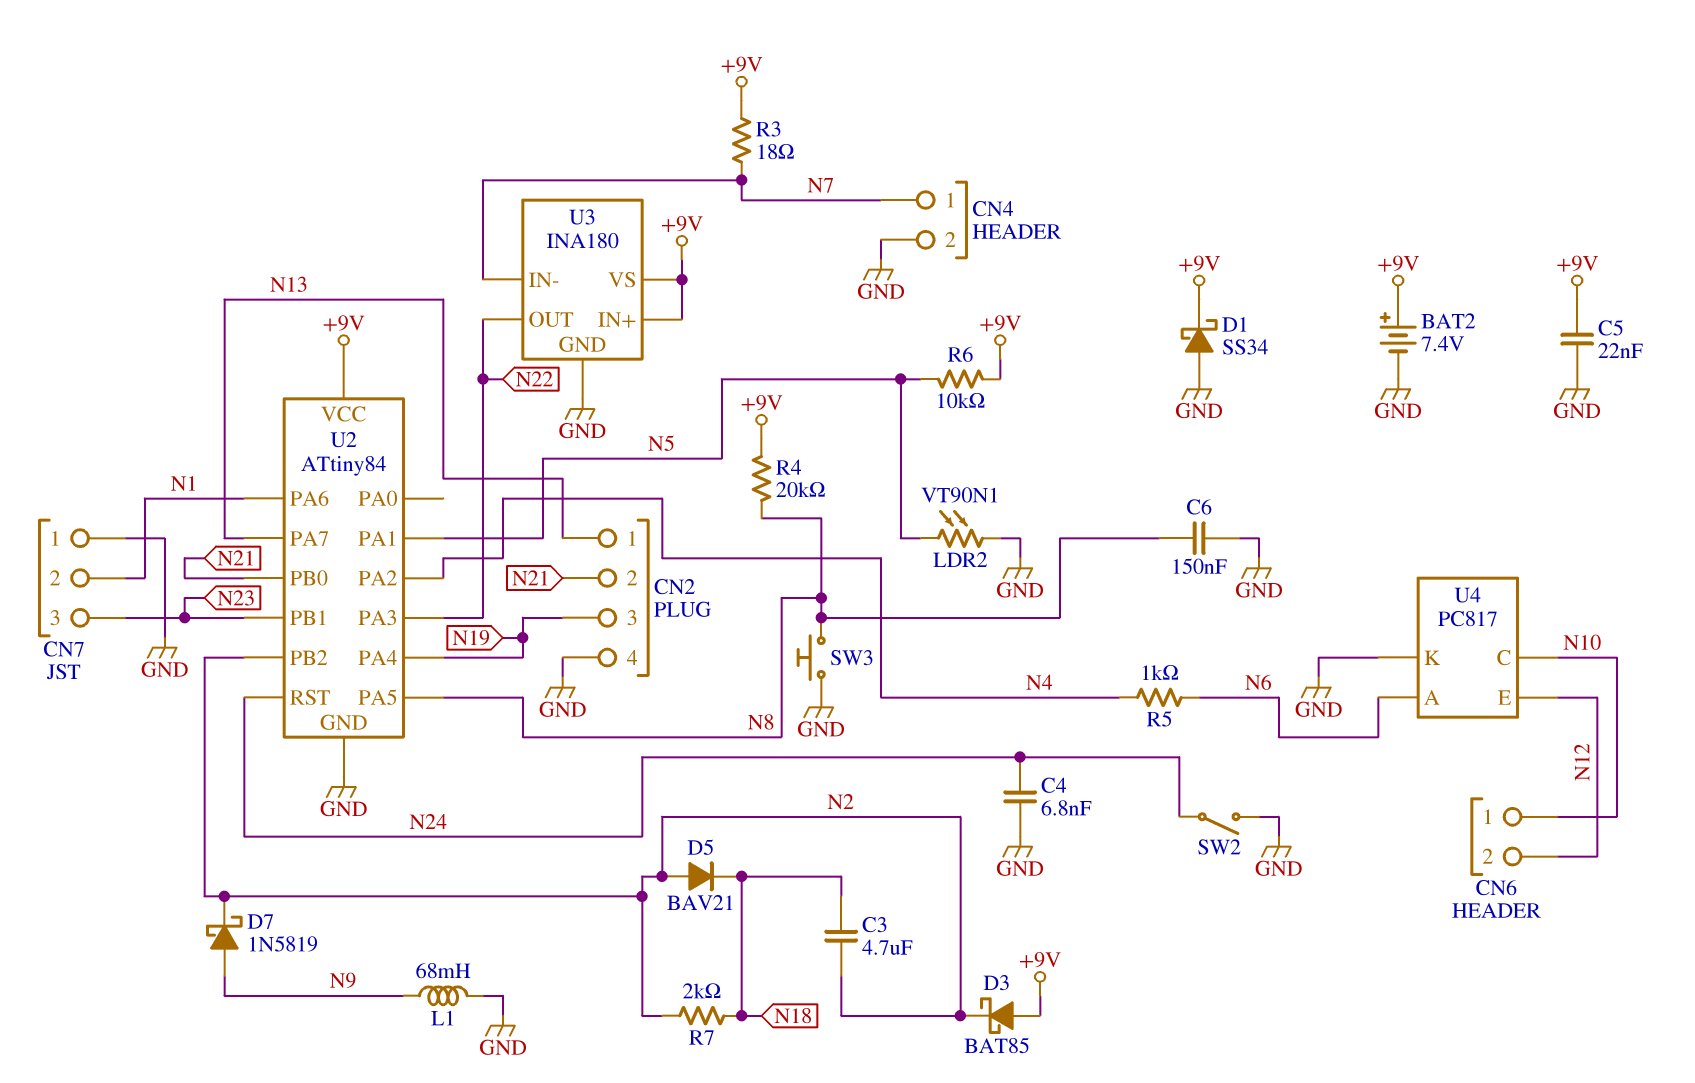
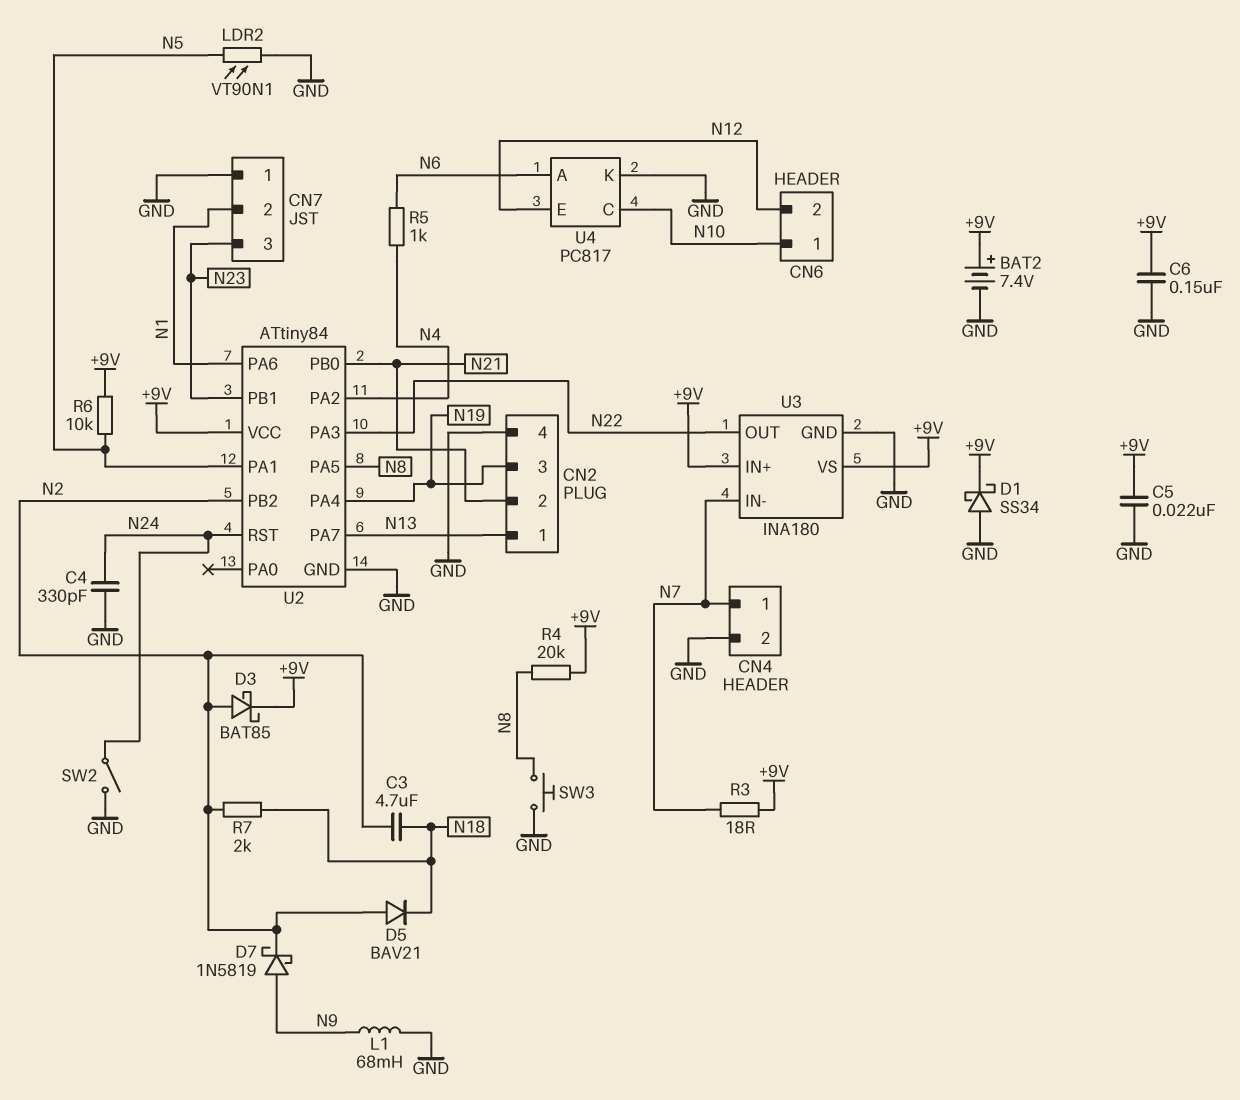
C4: 6.8nF (GND, N24) -> 330pF (GND, N24)
C6: 150nF (GND, N8) -> 150nF (+9V, GND)
D3: schottky BAT85 (A +9V, K N2) -> schottky BAT85 (A N2, K +9V)

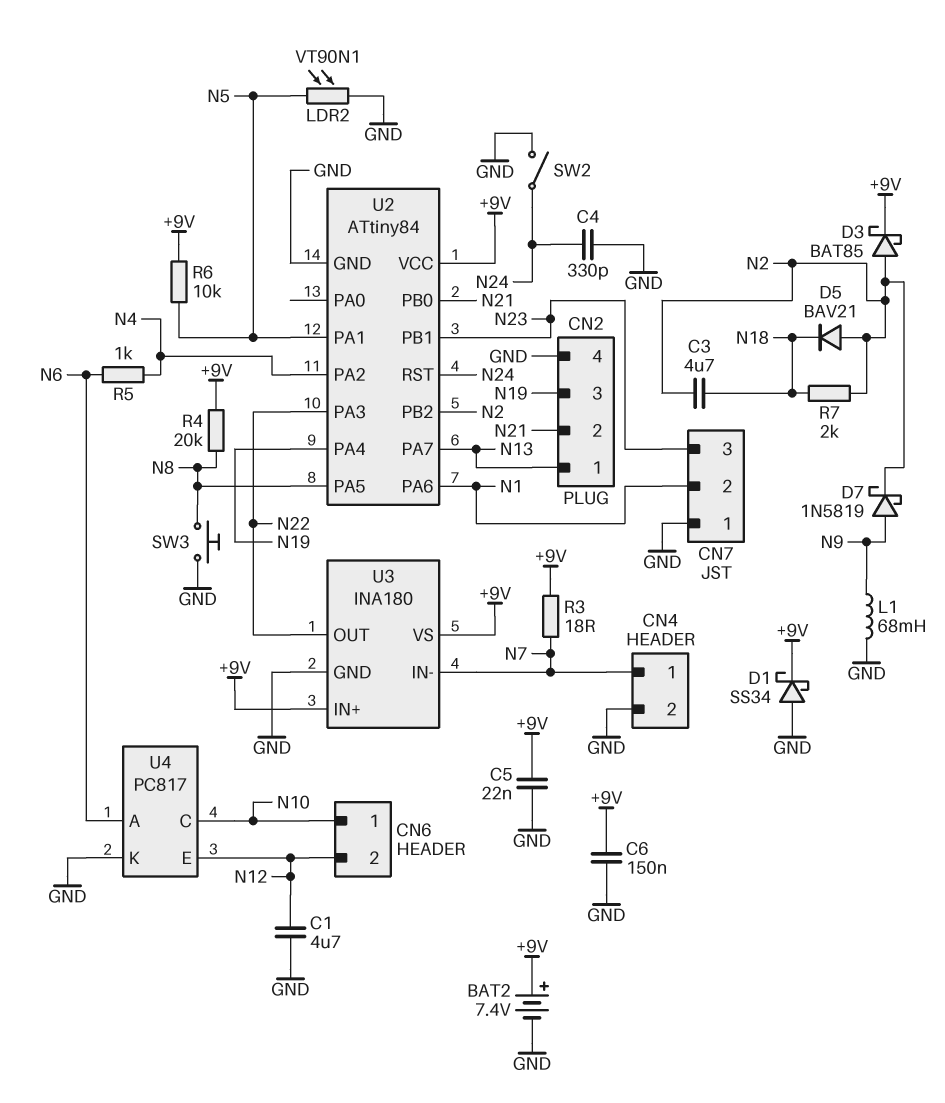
C1: none -> 4.7uF (GND, N12)

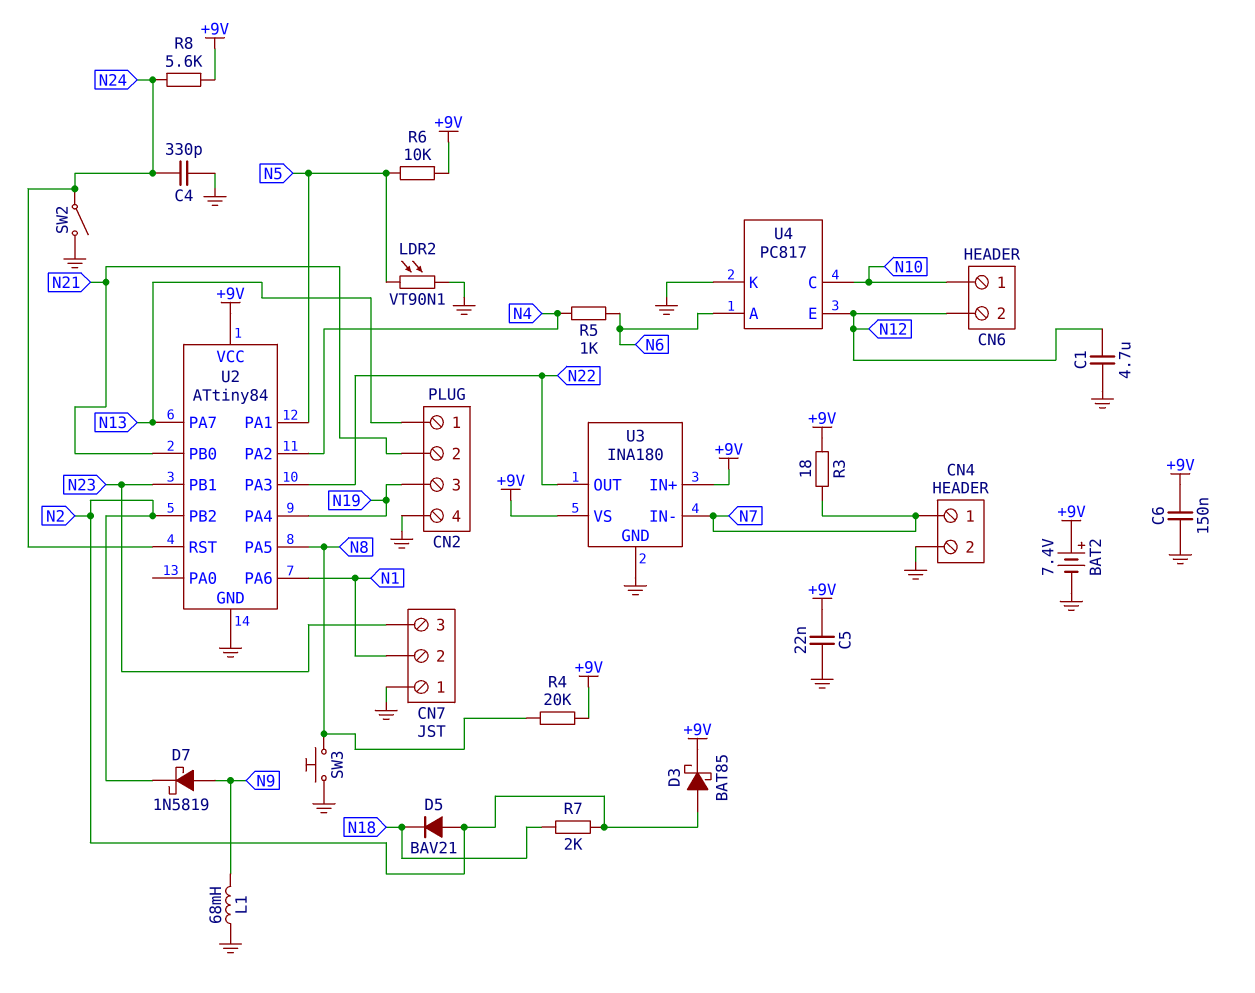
C3: 4.7uF (N2, N18) -> none
D1: schottky SS34 (A GND, K +9V) -> none
R8: none -> 5.6k (+9V, N24)

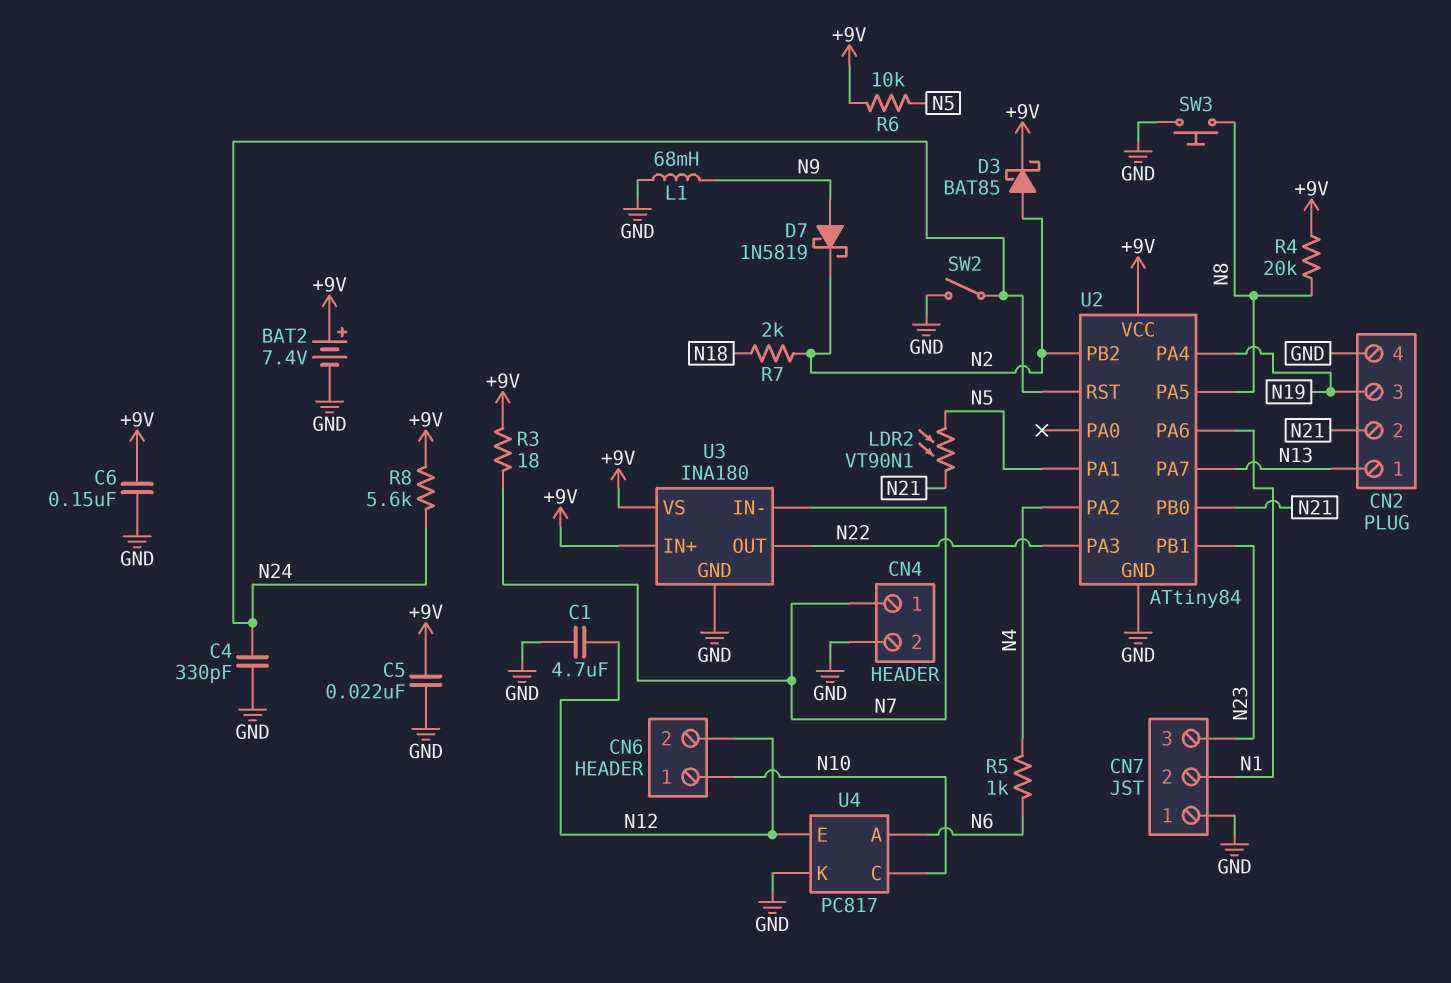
D5: diode BAV21 (A N2, K N18) -> none
LDR2: VT90N1 (GND, N5) -> VT90N1 (N5, N21)

